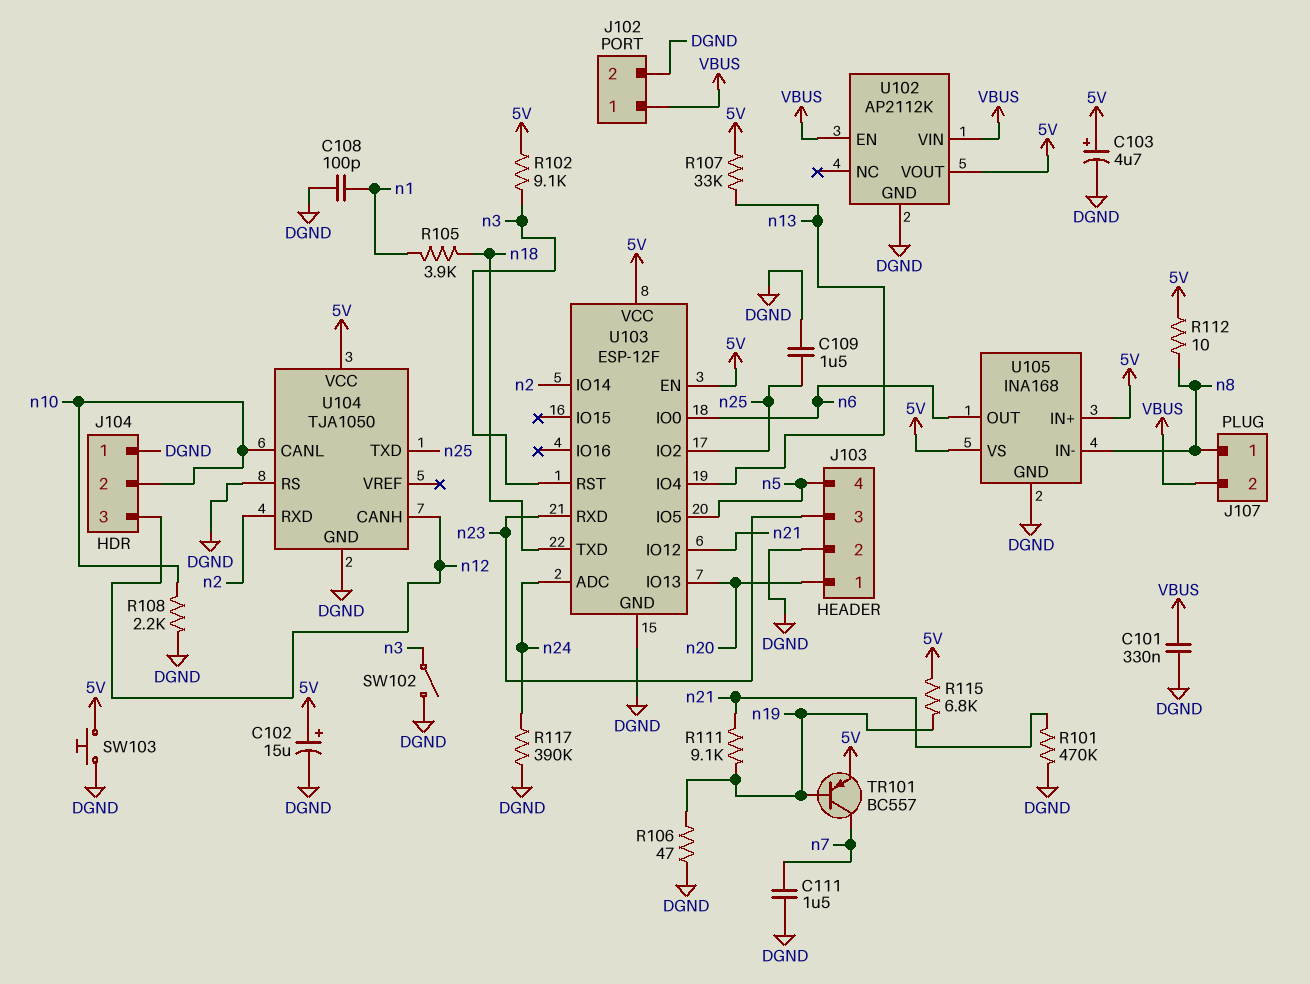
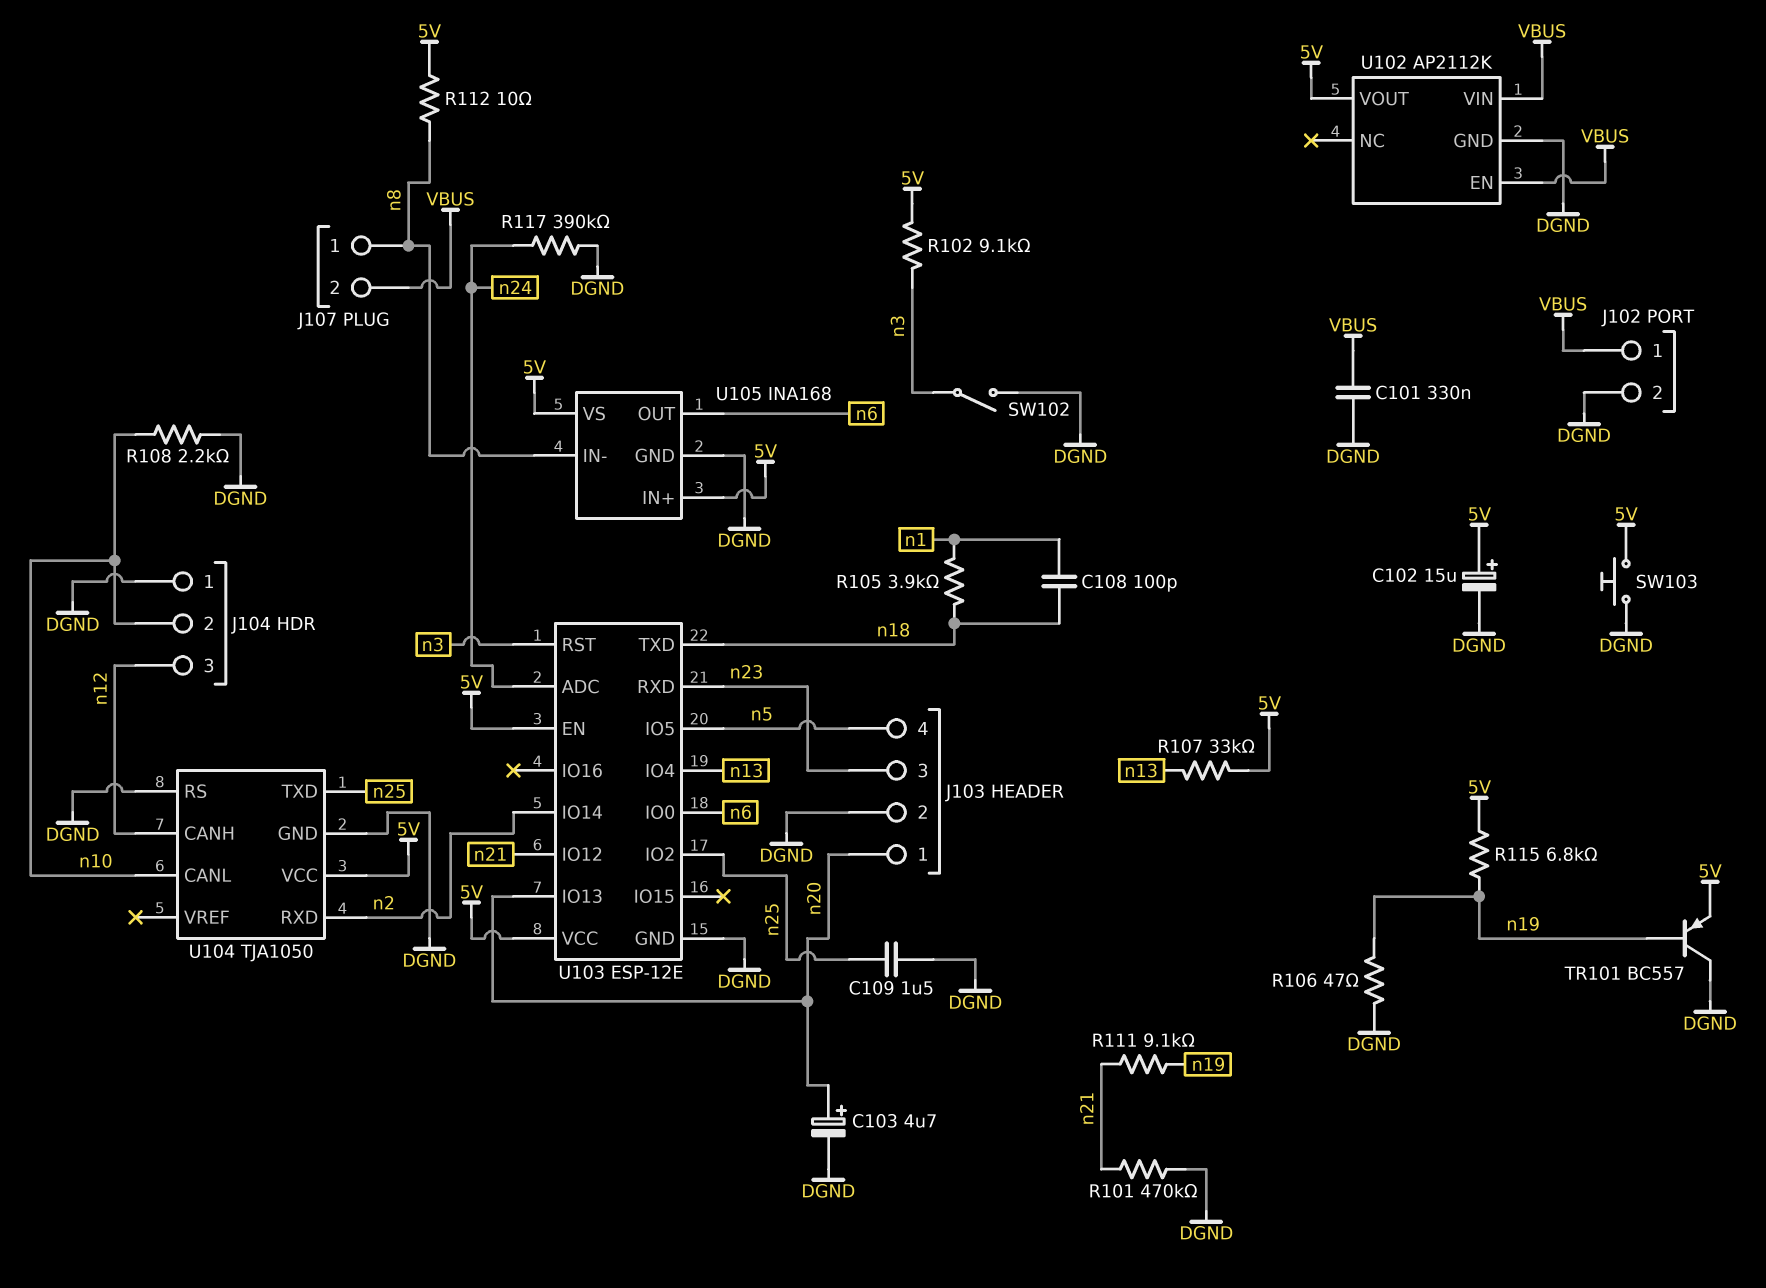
C103: 4.7uF (plus 5V, minus DGND) -> 4.7uF (plus n20, minus DGND)
C108: 100pF (DGND, n1) -> 100pF (n1, n18)
C111: 1.5uF (DGND, n7) -> none
TR101: PNP BC557 (B n19, C n7, E 5V) -> PNP BC557 (B n19, C DGND, E 5V)
U103: ESP-12F -> ESP-12E

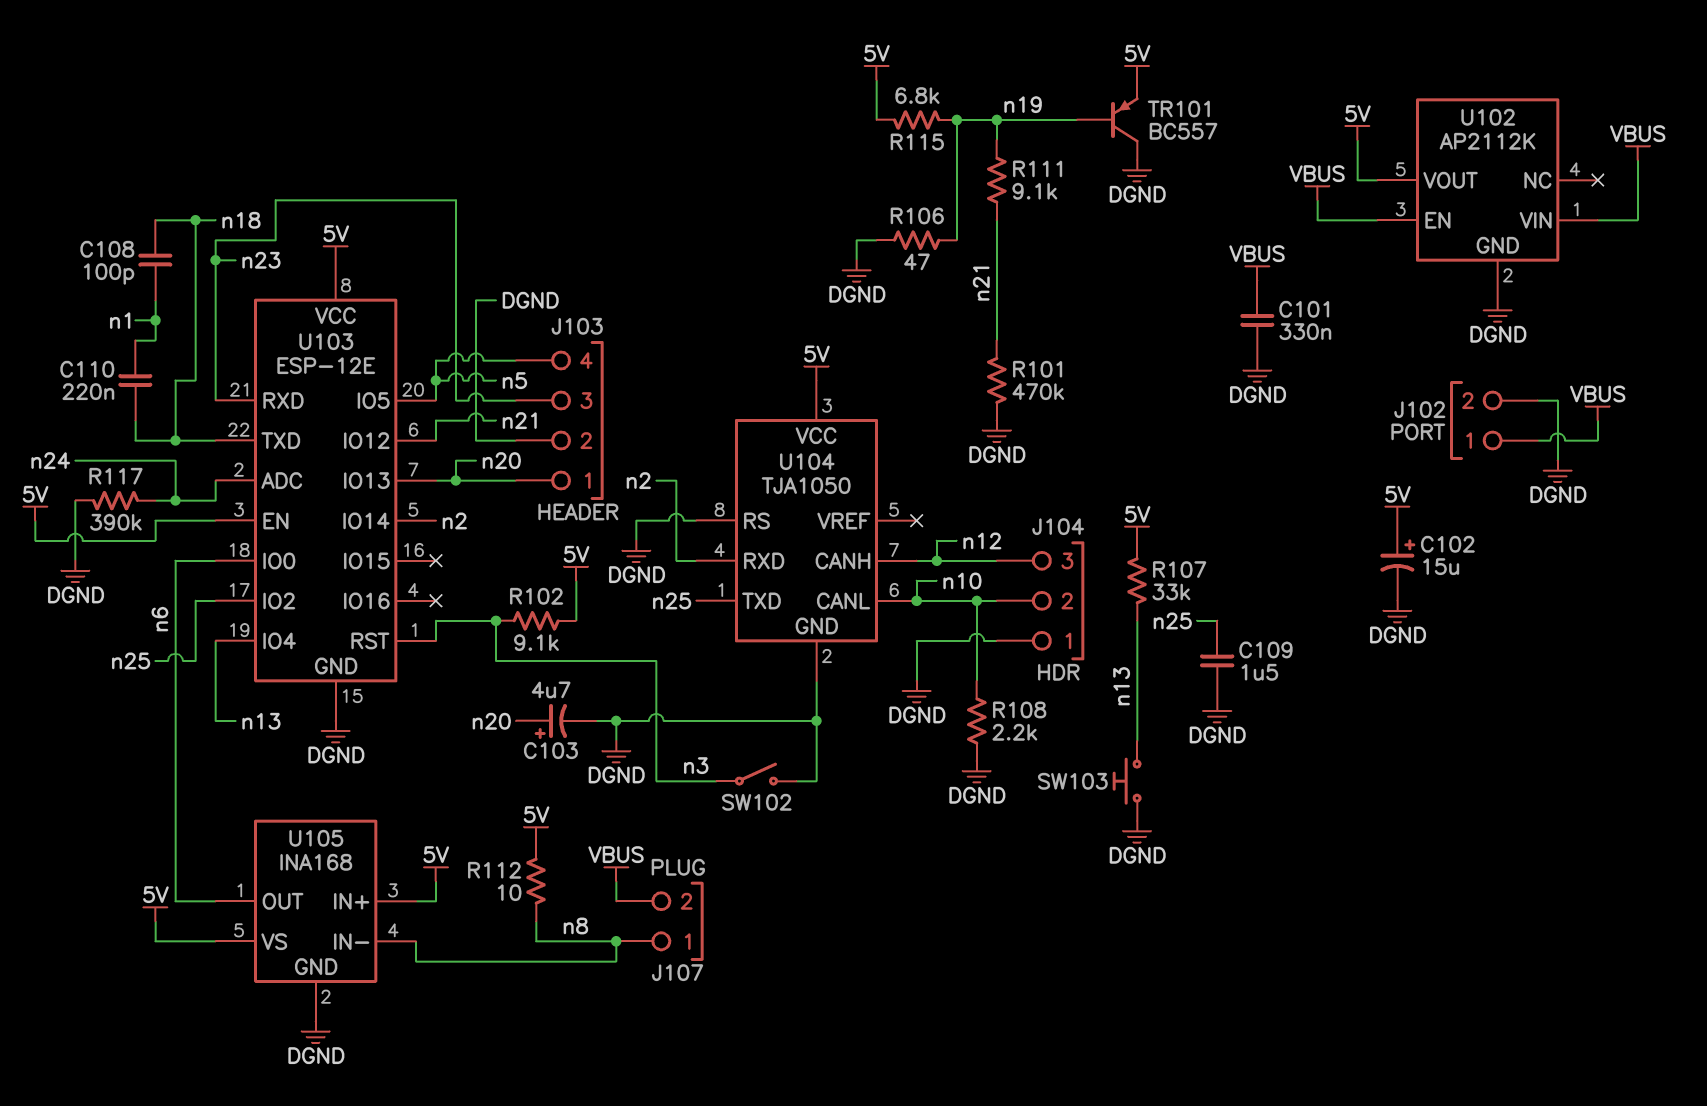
C110: none -> 220nF (n1, n18)
R105: 3.9k (n1, n18) -> none
SW103: button (5V, DGND) -> button (DGND, n13)

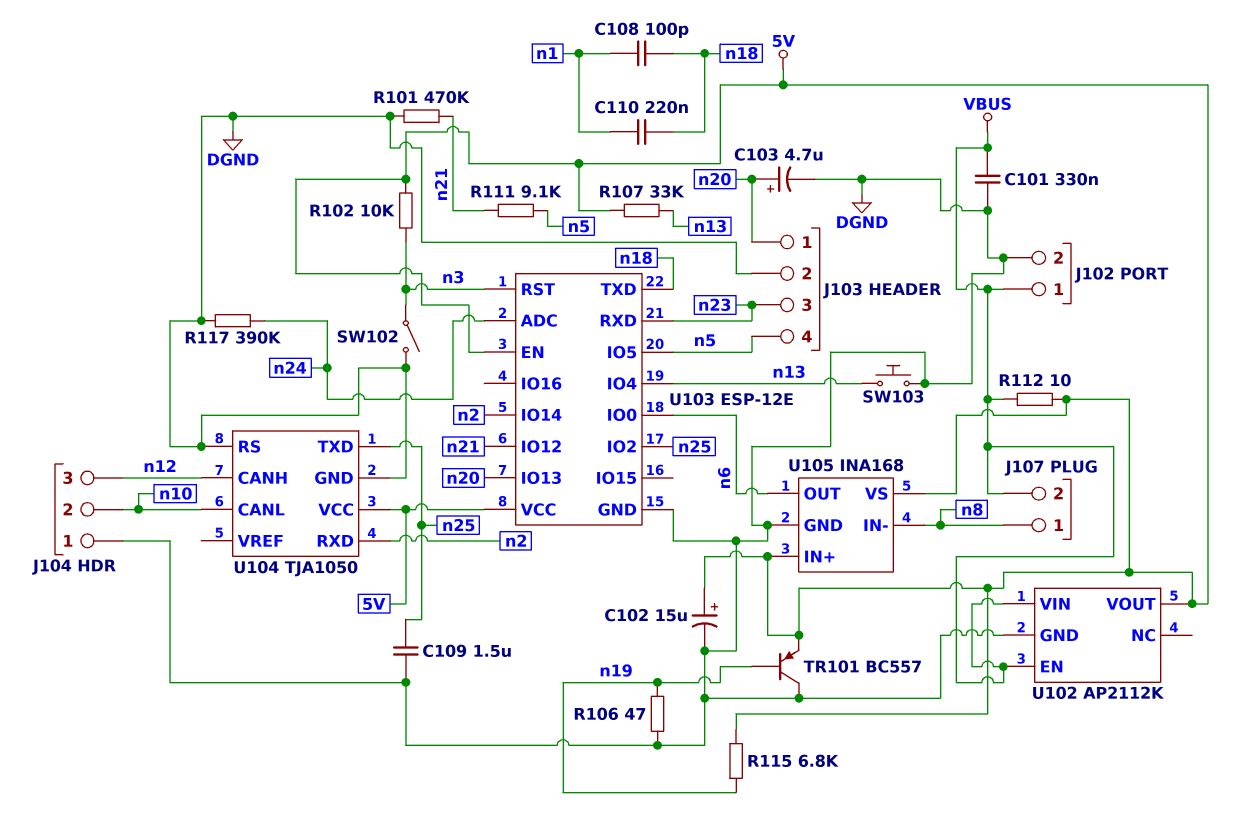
R102: 9.1k (5V, n3) -> 10k (5V, n3)
R108: 2.2k (DGND, n10) -> none
R111: 9.1k (n19, n21) -> 9.1k (n5, n21)
R112: 10 (5V, n8) -> 10 (5V, VBUS)

